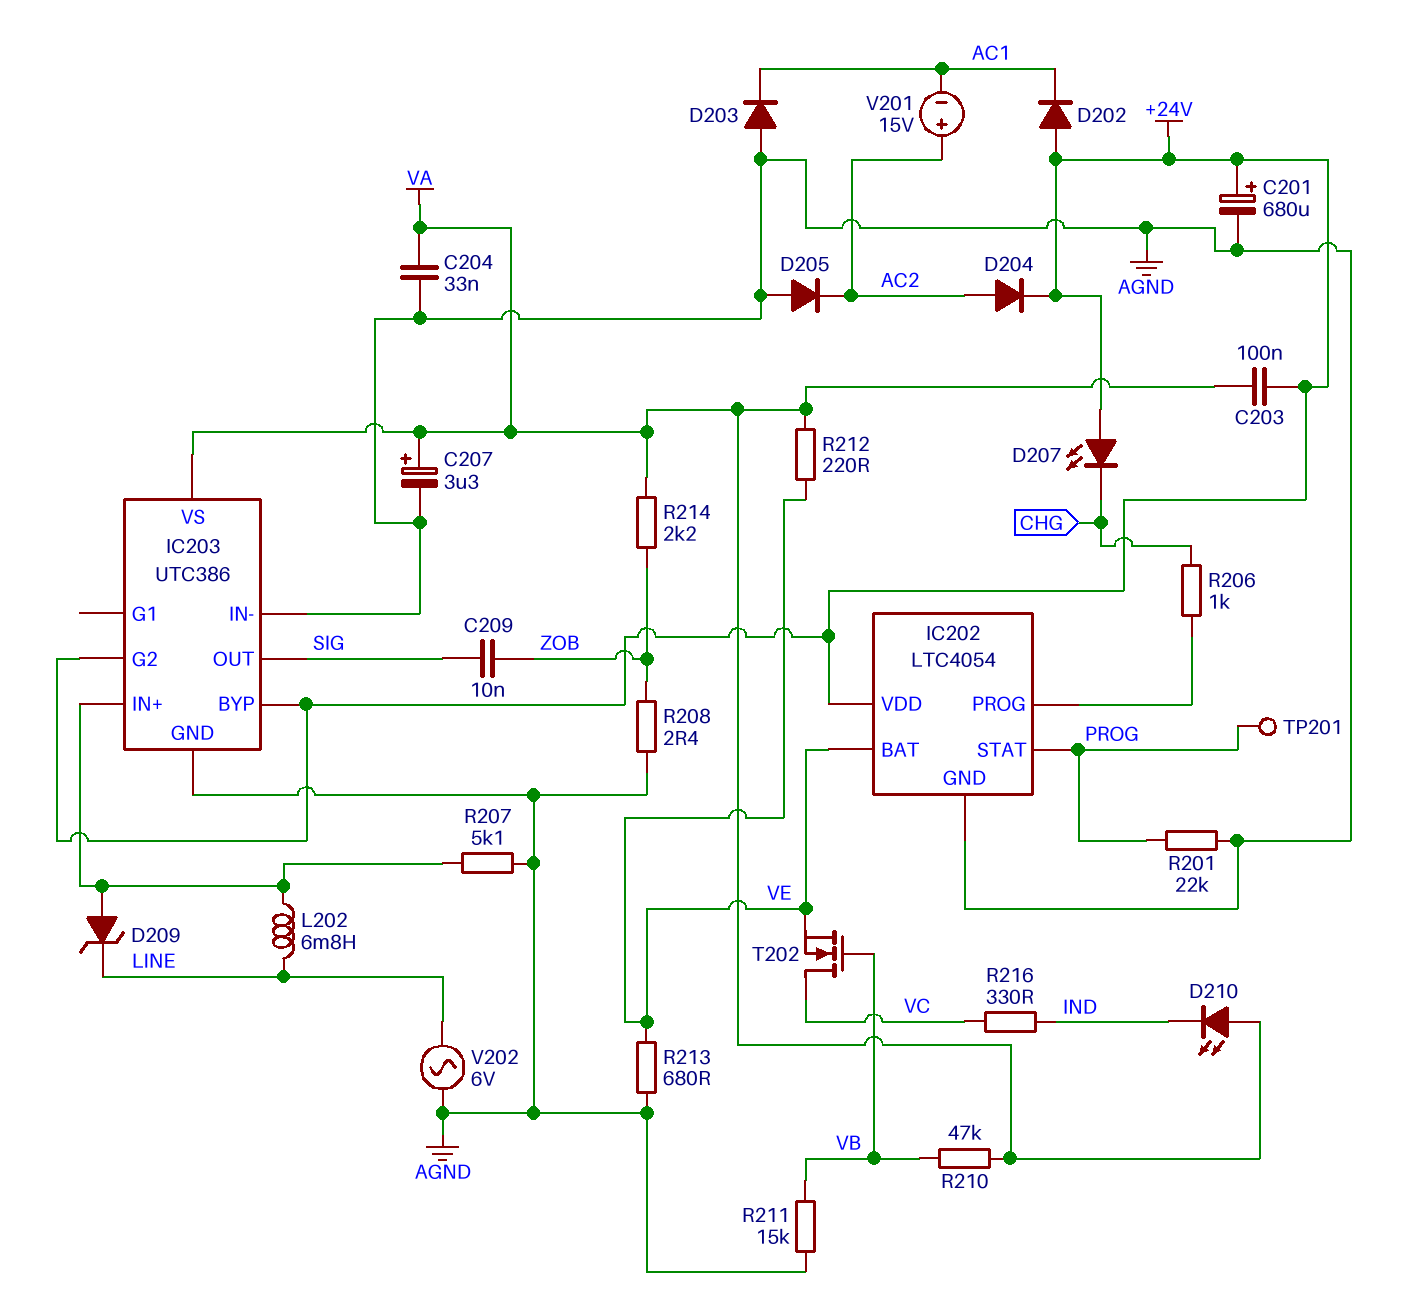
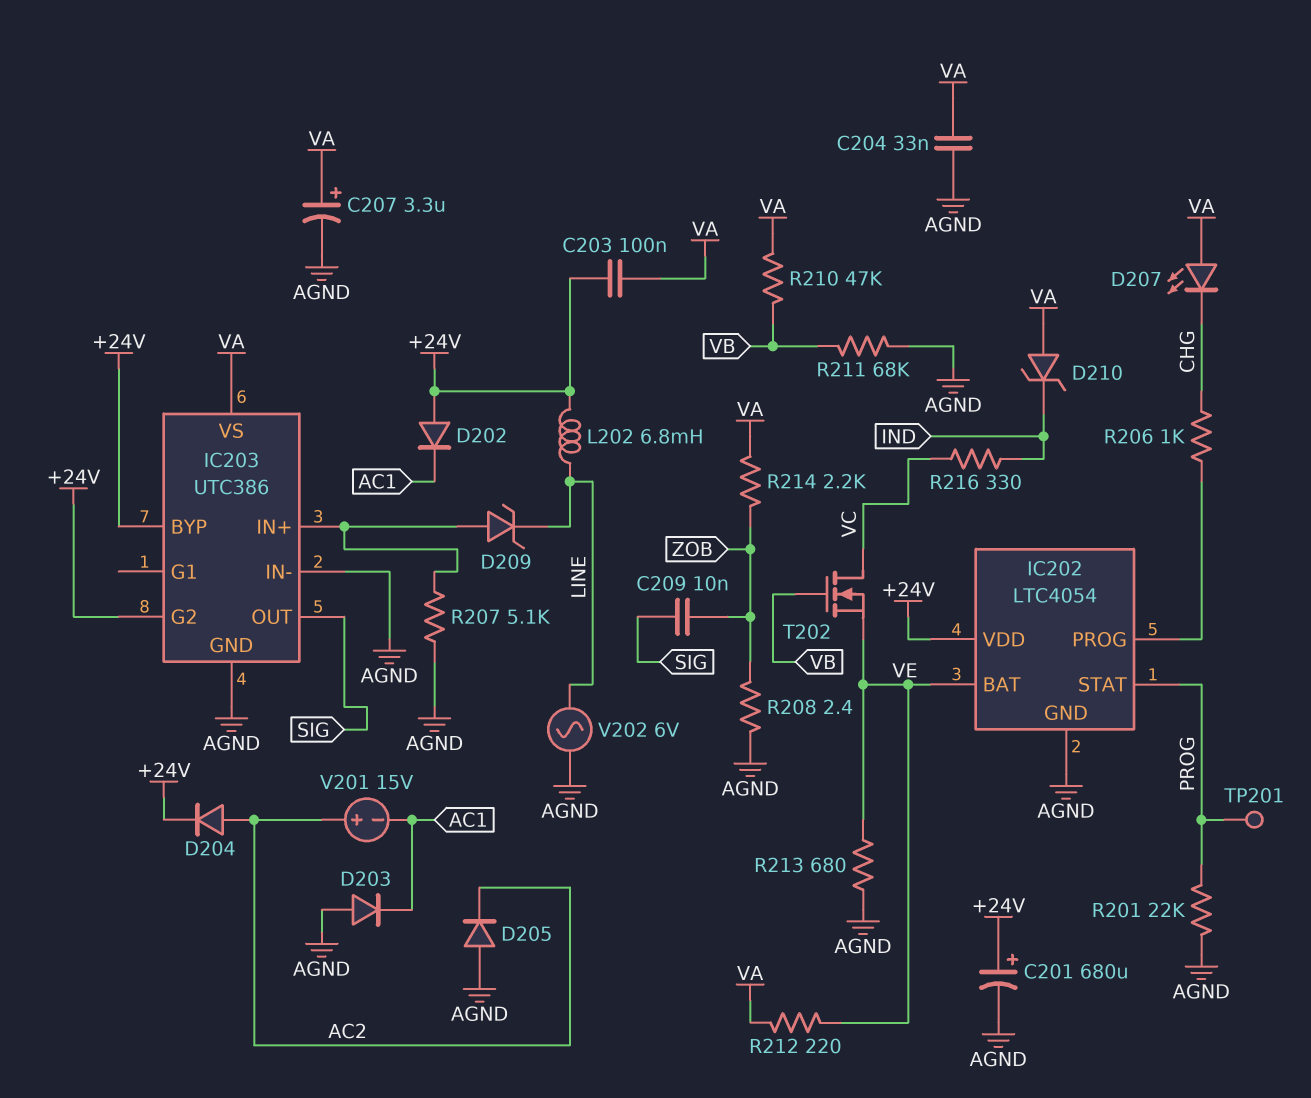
D207: LED (A +24V, K CHG) -> LED (A VA, K CHG)
D210: LED (A VA, K IND) -> zener (A VA, K IND)
L202: 6.8mH (IC203/IN+, LINE) -> 6.8mH (+24V, LINE)
R211: 15k (AGND, VB) -> 68k (AGND, VB)

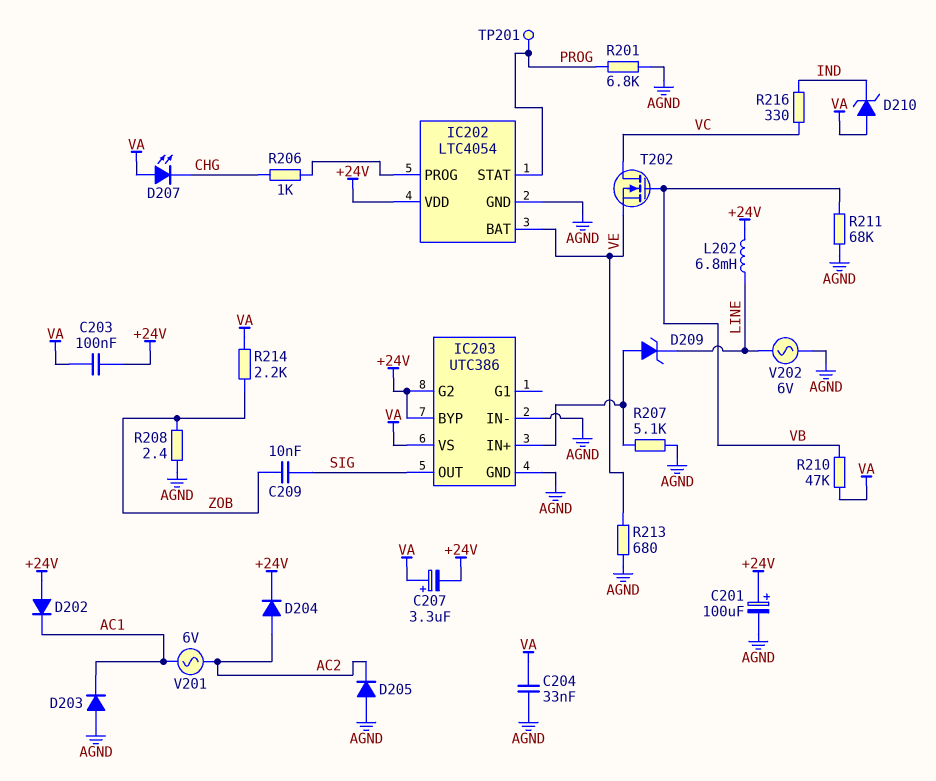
C201: 680uF (plus +24V, minus AGND) -> 100uF (plus +24V, minus AGND)
C207: 3.3uF (plus VA, minus AGND) -> 3.3uF (plus VA, minus +24V)
R201: 22k (AGND, PROG) -> 6.8k (AGND, PROG)
R212: 220 (VA, VE) -> none
V201: 15V (plus AC2, minus AC1) -> AC 6V (AC1, AC2)

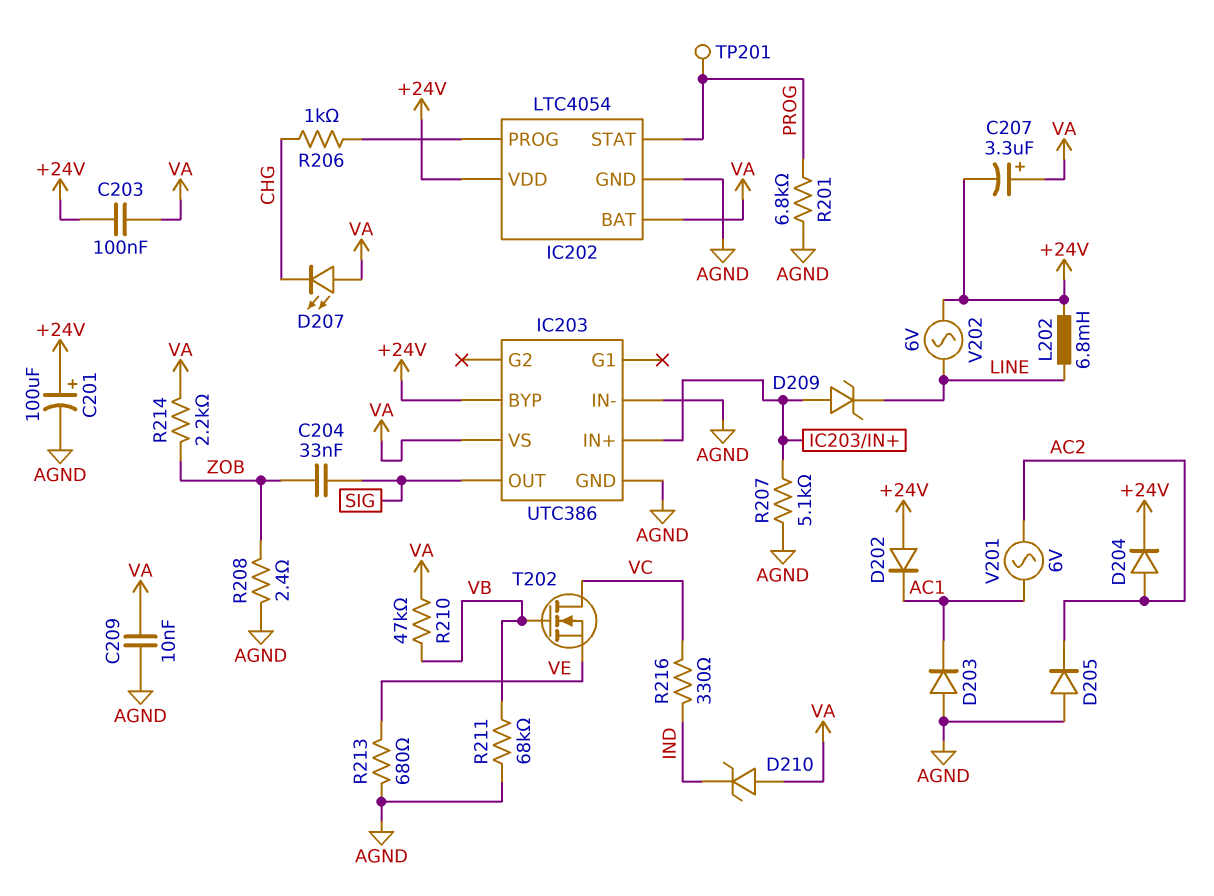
C204: 33nF (AGND, VA) -> 33nF (SIG, ZOB)
C209: 10nF (SIG, ZOB) -> 10nF (AGND, VA)
IC202 pin BAT: VE -> VA
IC203 pin G2: +24V -> none
V202: AC 6V (AGND, LINE) -> AC 6V (+24V, LINE)

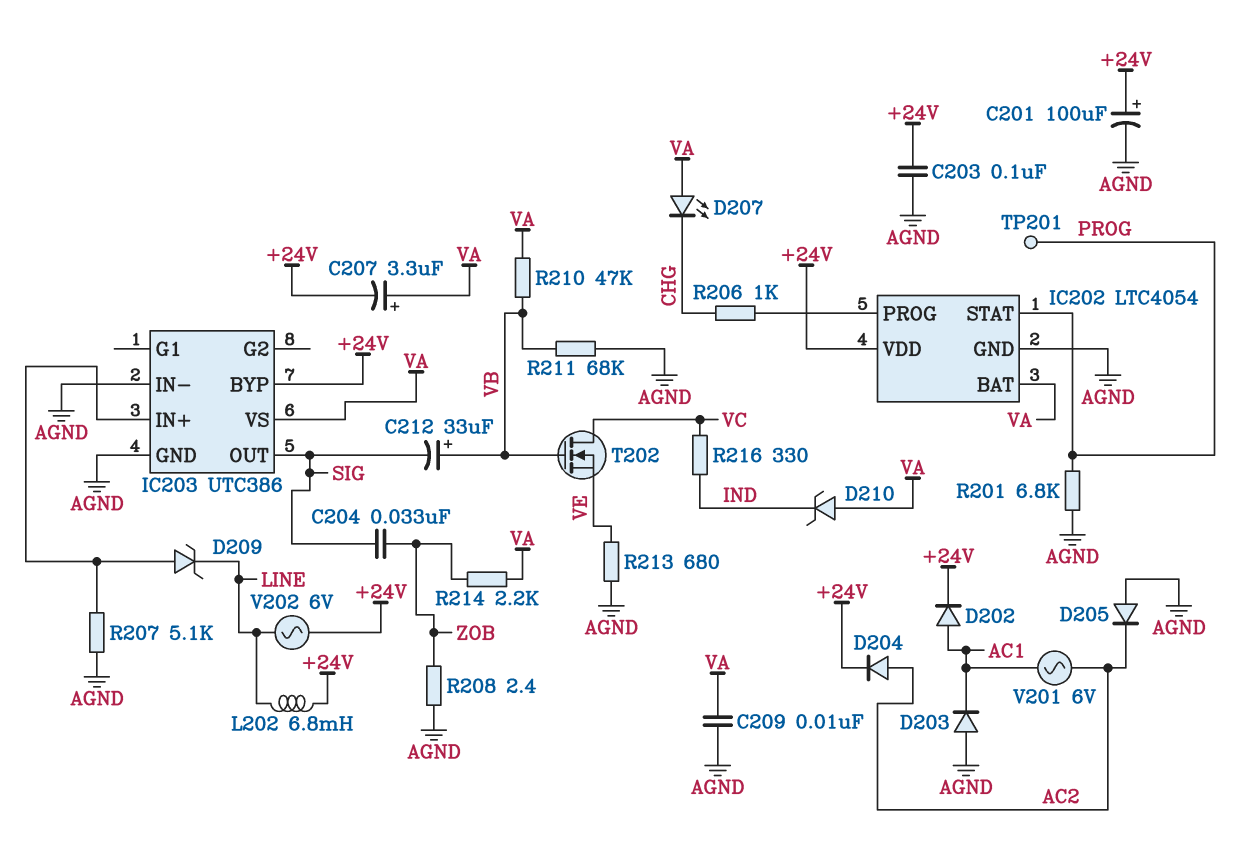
C203: 100nF (+24V, VA) -> 100nF (+24V, AGND)
C212: none -> 33uF (plus VB, minus SIG)
D202: diode (A +24V, K AC1) -> diode (A AC1, K +24V)

